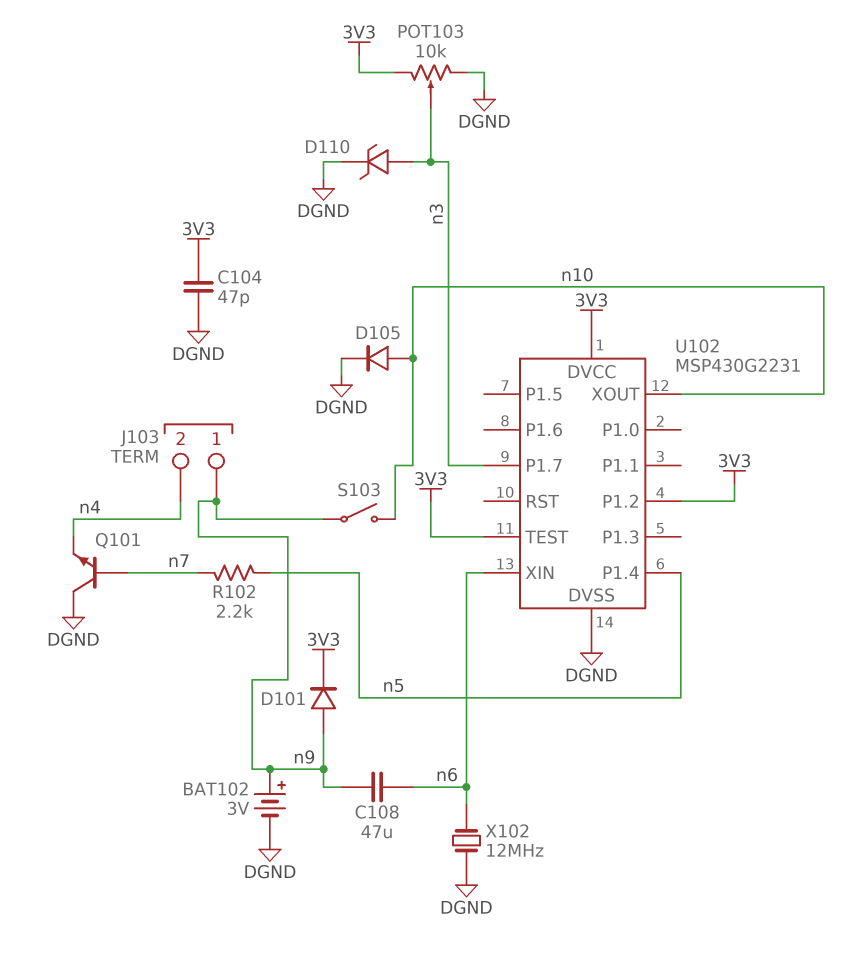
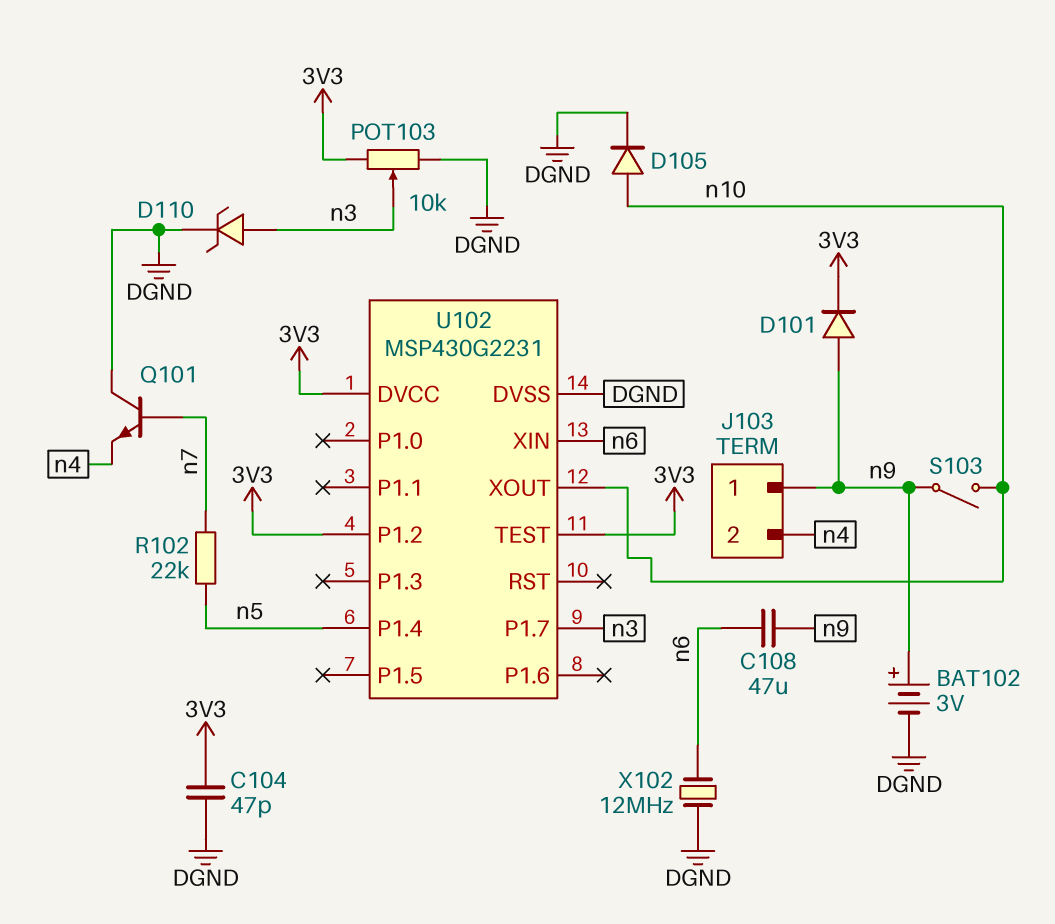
R102: 2.2k (n5, n7) -> 22k (n5, n7)

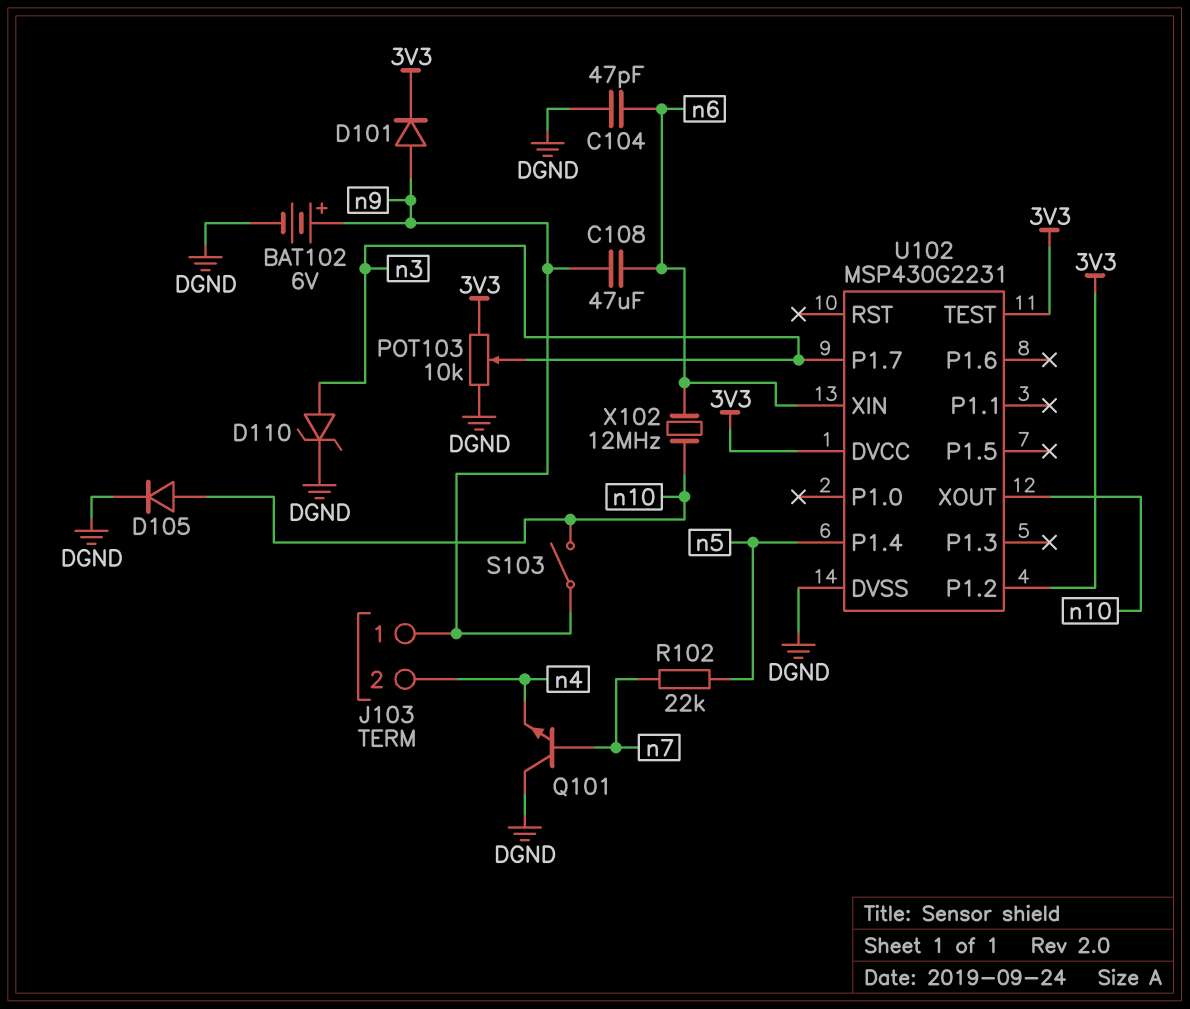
BAT102: 3V (plus n9, minus DGND) -> 6V (plus n9, minus DGND)
C104: 47pF (3V3, DGND) -> 47pF (DGND, n6)
X102: 12MHz (DGND, n6) -> 12MHz (n6, n10)

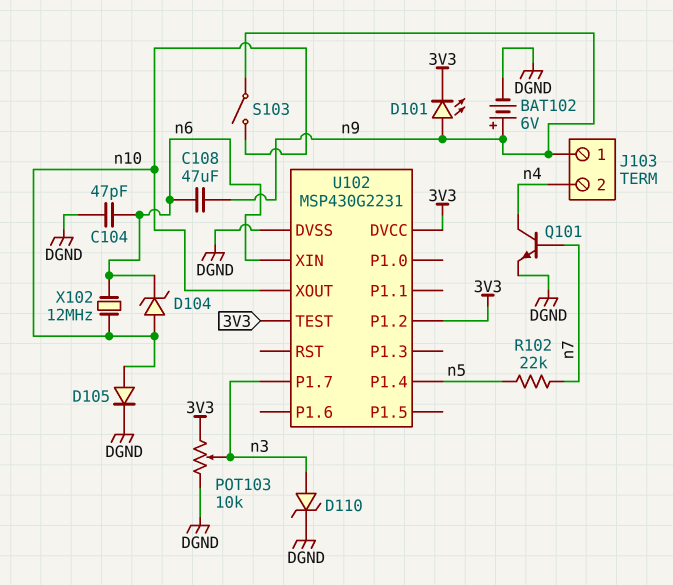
D101: diode (A n9, K 3V3) -> LED (A n9, K 3V3)
D104: none -> zener (A n10, K n6)
Q101: NPN (B n7, C DGND, E n4) -> NPN (B n7, C n4, E DGND)

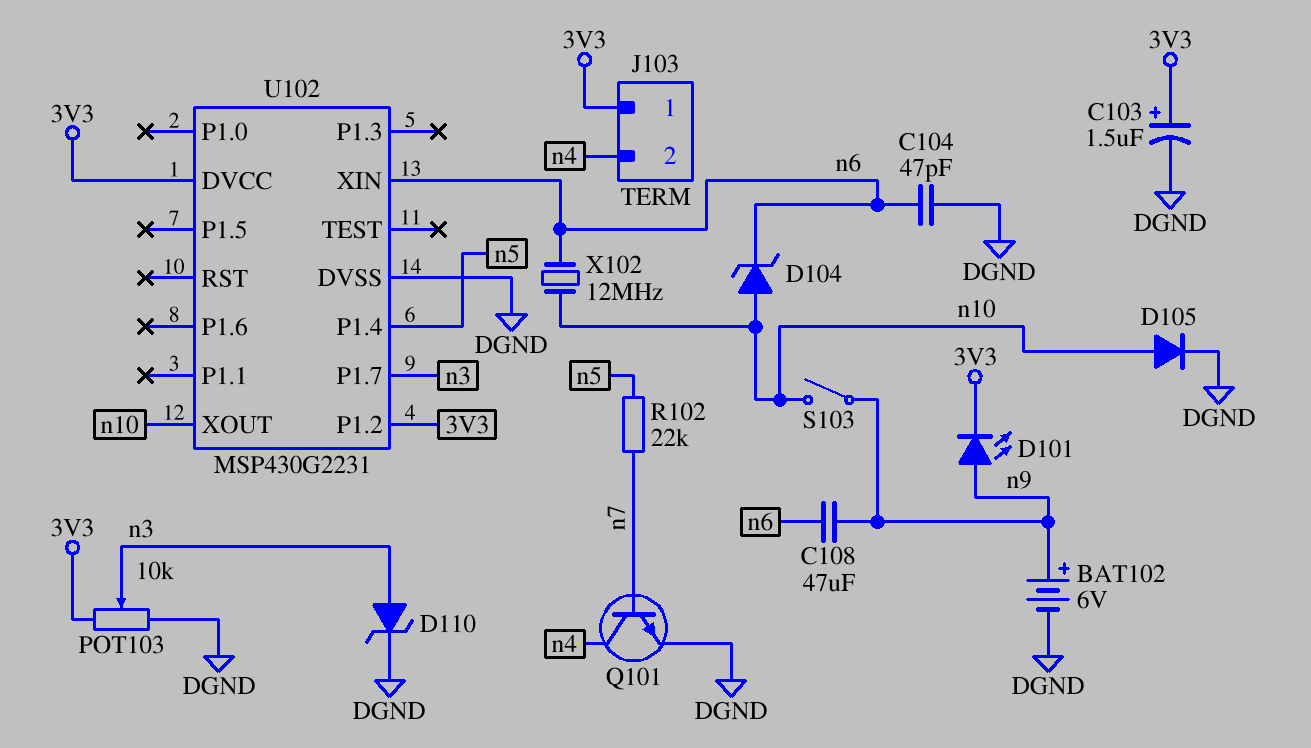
C103: none -> 1.5uF (plus 3V3, minus DGND)
J103 pin 1: n9 -> 3V3
U102 pin TEST: 3V3 -> none

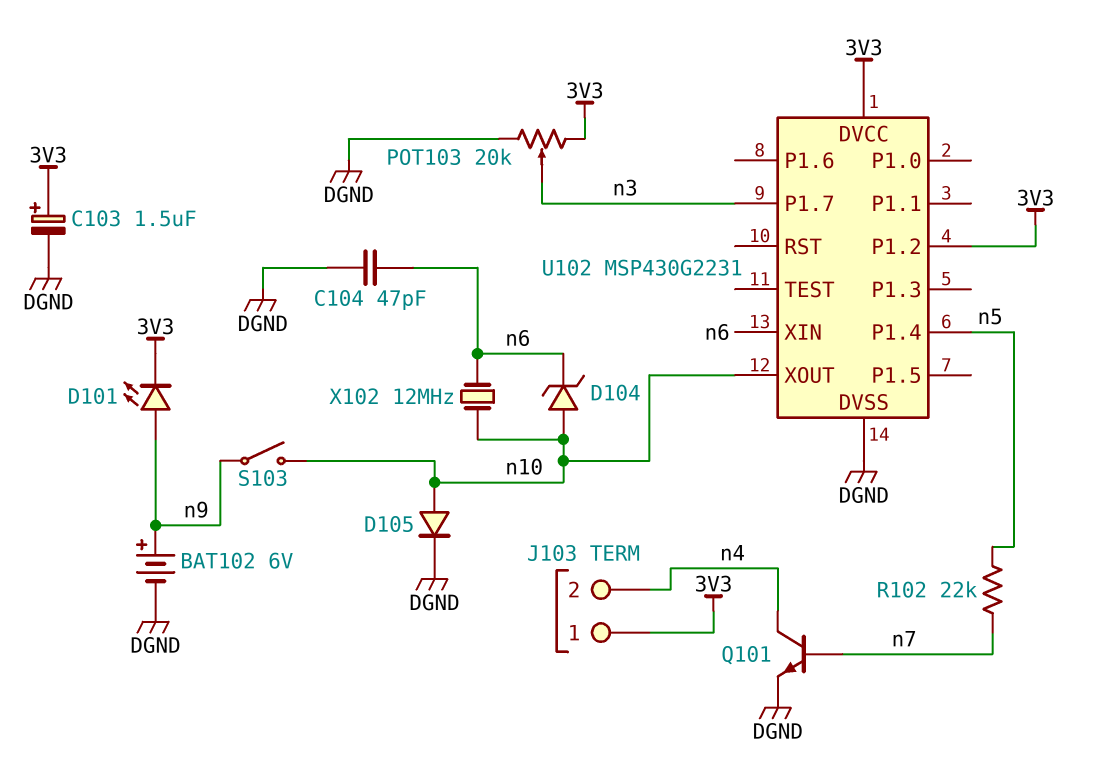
C108: 47uF (n6, n9) -> none
D110: zener (A n3, K DGND) -> none
POT103: 10k (3V3, DGND, wiper n3) -> 20k (3V3, DGND, wiper n3)

